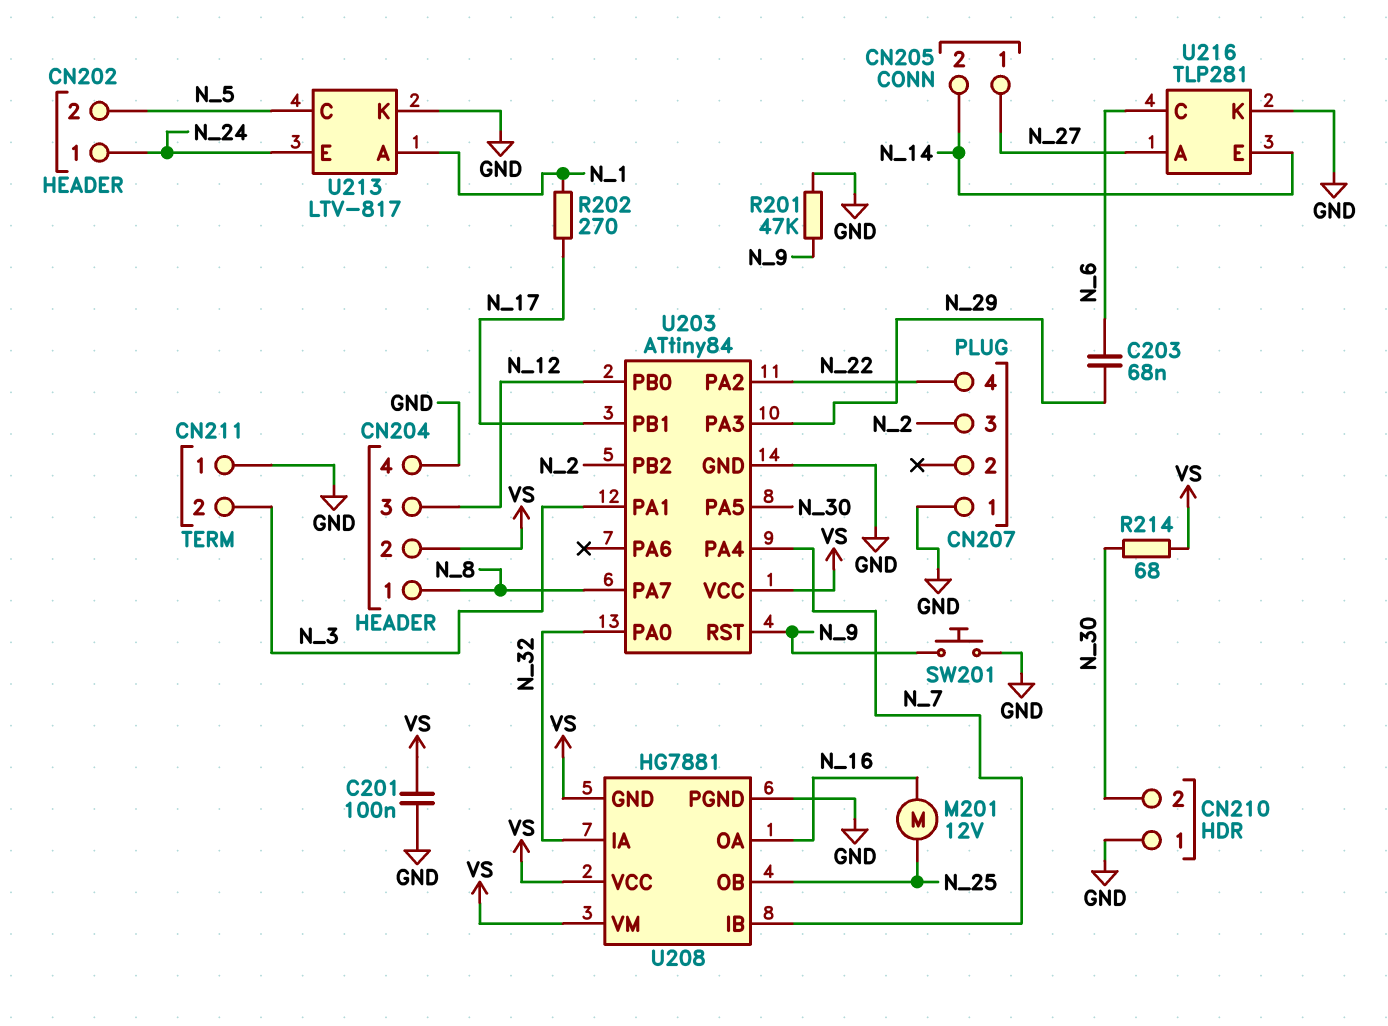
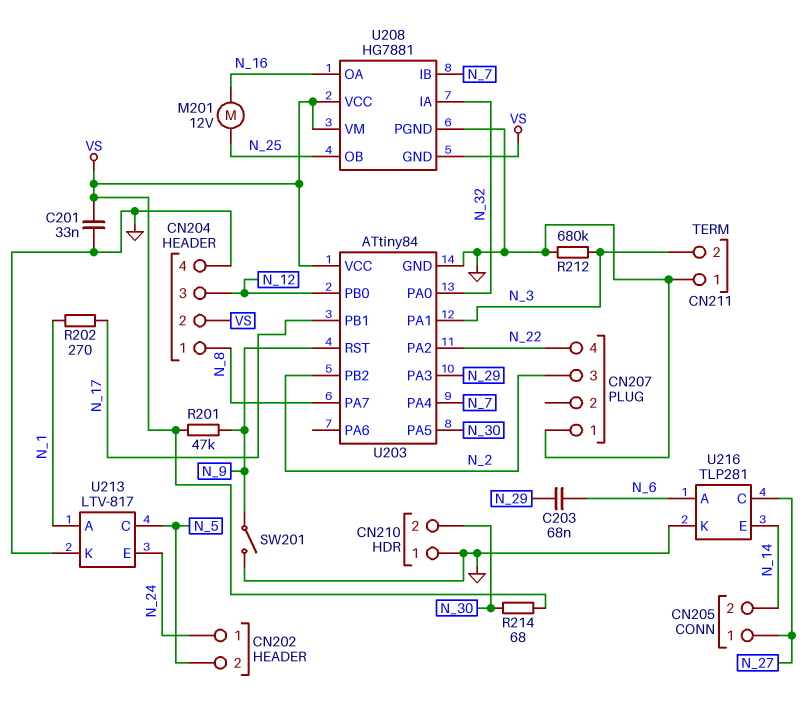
C201: 100nF (GND, VS) -> 33nF (GND, VS)
R201: 47k (GND, N_9) -> 47k (N_9, VS)
R212: none -> 680k (GND, N_3)
SW201: button (GND, N_9) -> switch (GND, N_9)
U216 pin A: N_27 -> N_6
U216 pin C: N_6 -> N_27

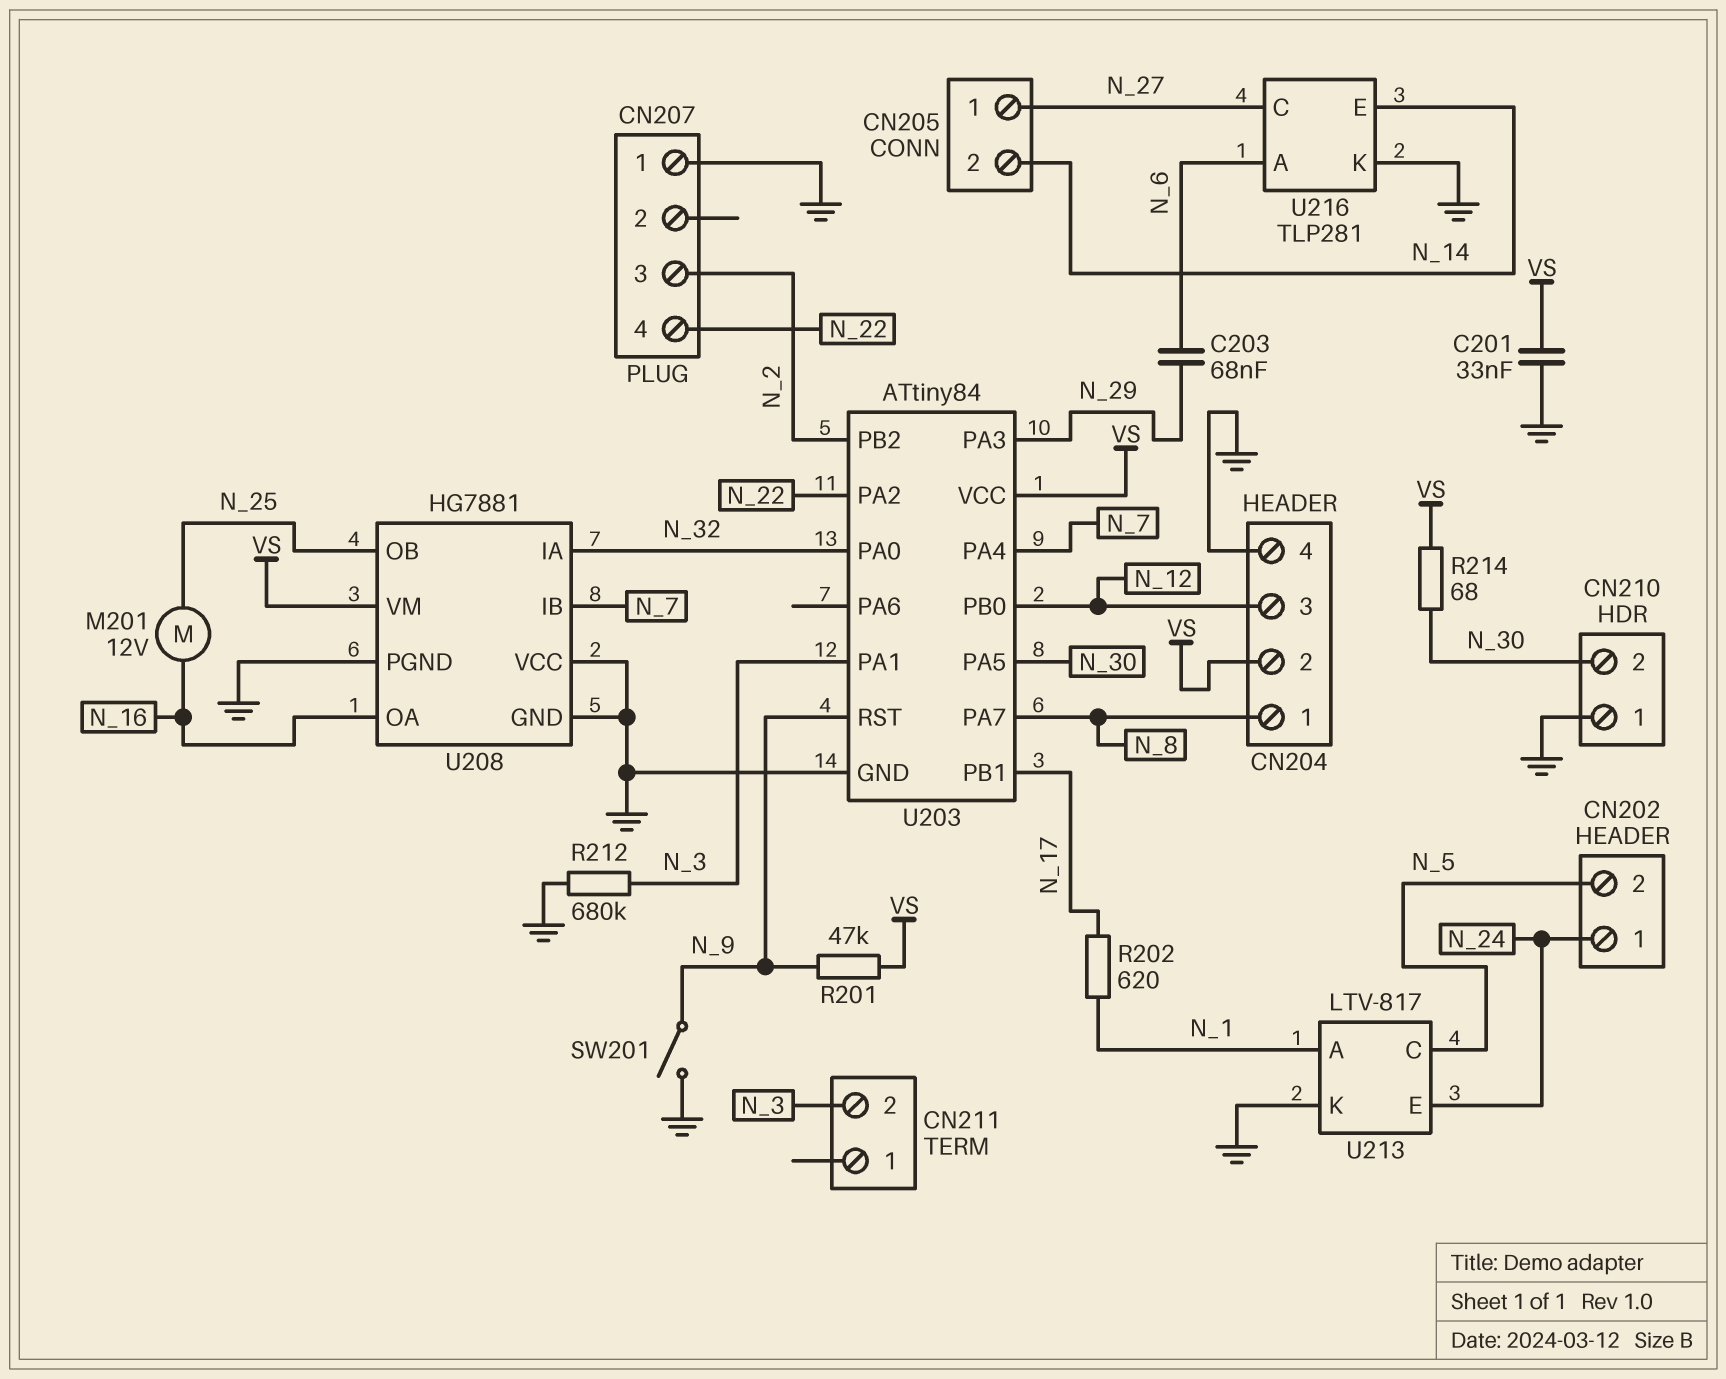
CN211 pin 1: GND -> none
R202: 270 (N_1, N_17) -> 620 (N_1, N_17)
U208 pin GND: VS -> GND
U208 pin VCC: VS -> GND

